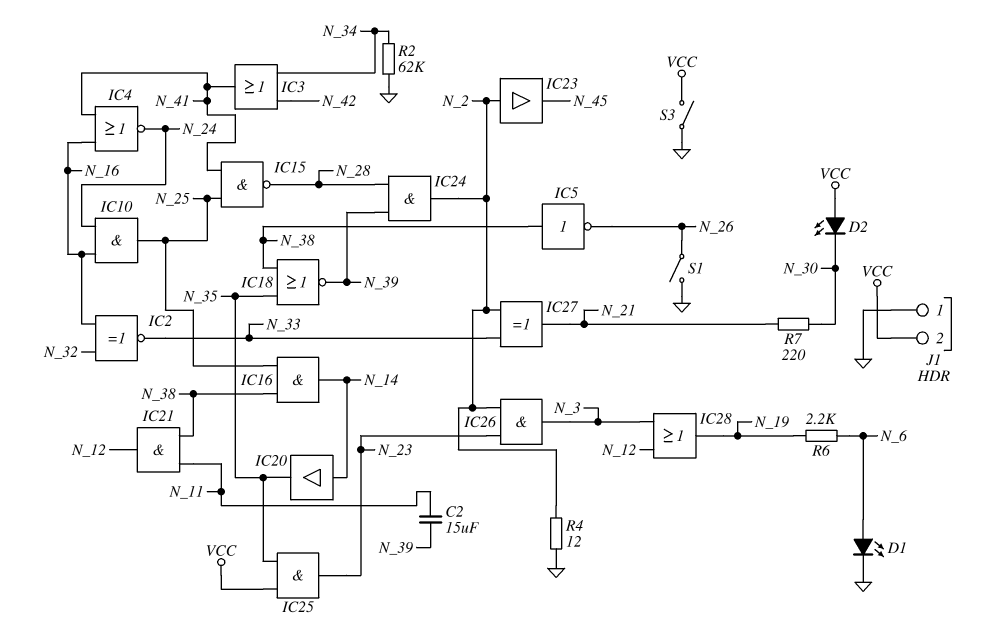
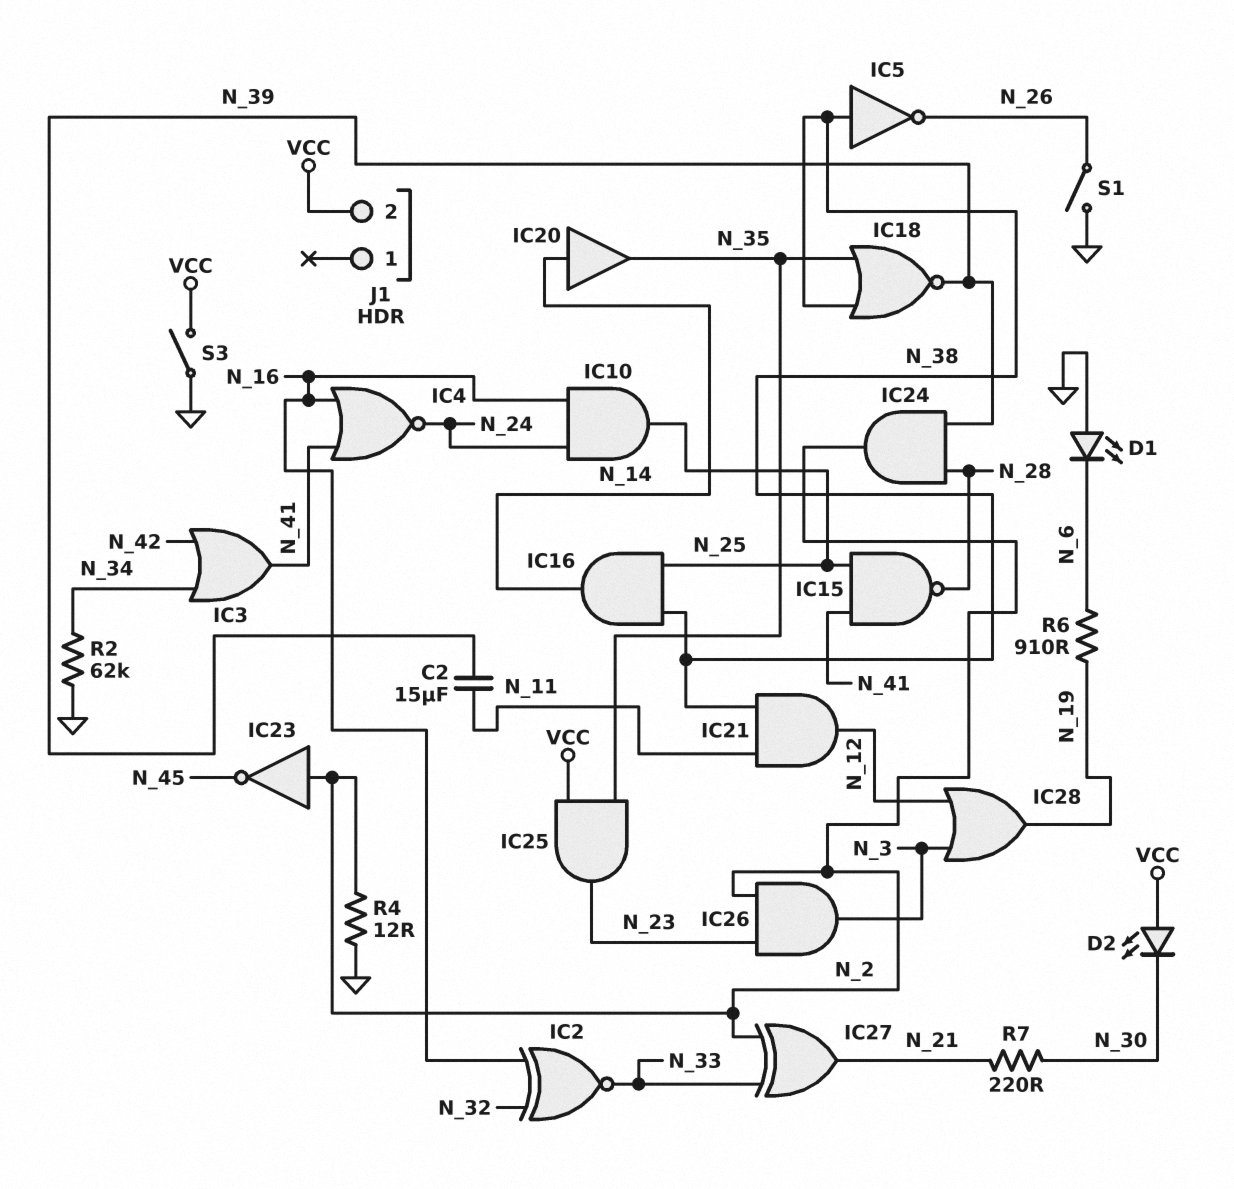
D1: LED (A N_6, K GND) -> LED (A GND, K N_6)
IC23: buffer (in N_2, out N_45) -> NOT (in N_2, out N_45)
J1 pin 1: GND -> none
R6: 2.2k (N_6, N_19) -> 910 (N_6, N_19)

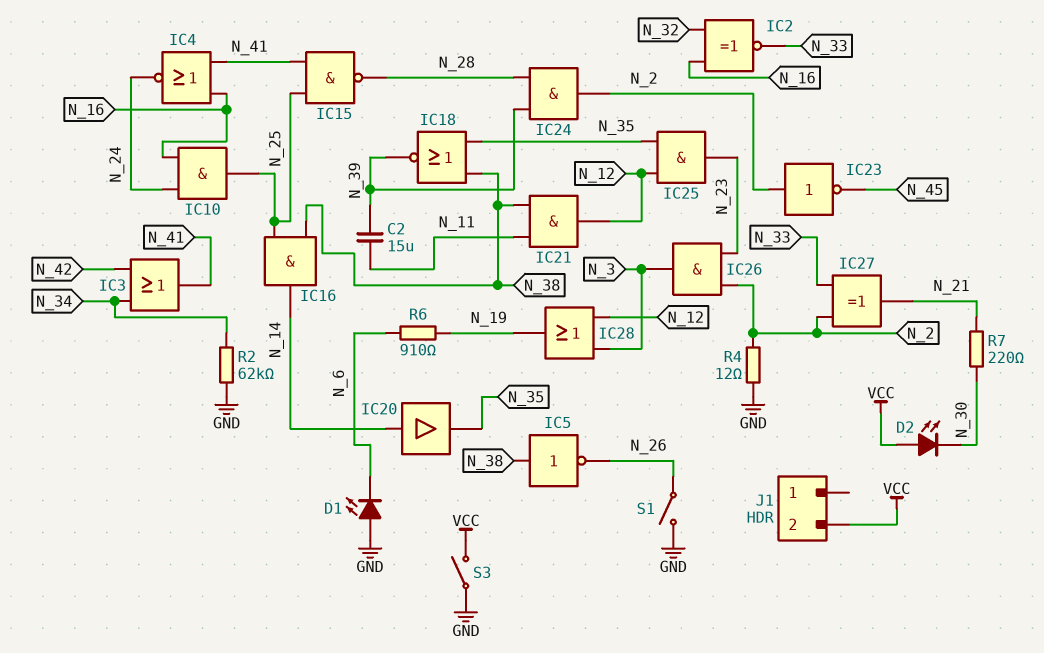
IC25: AND (in N_35, in VCC, out N_23) -> AND (in N_12, in N_35, out N_23)

